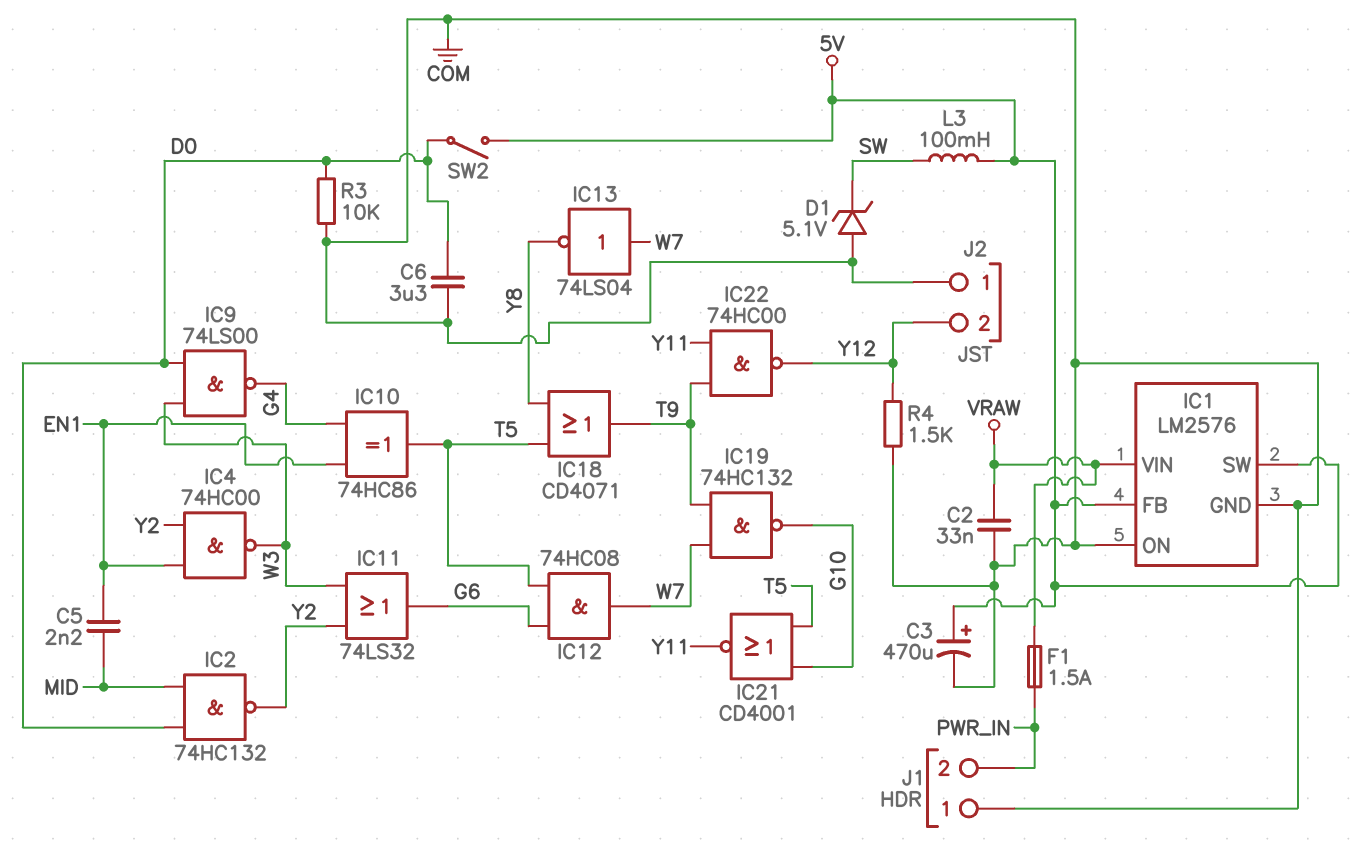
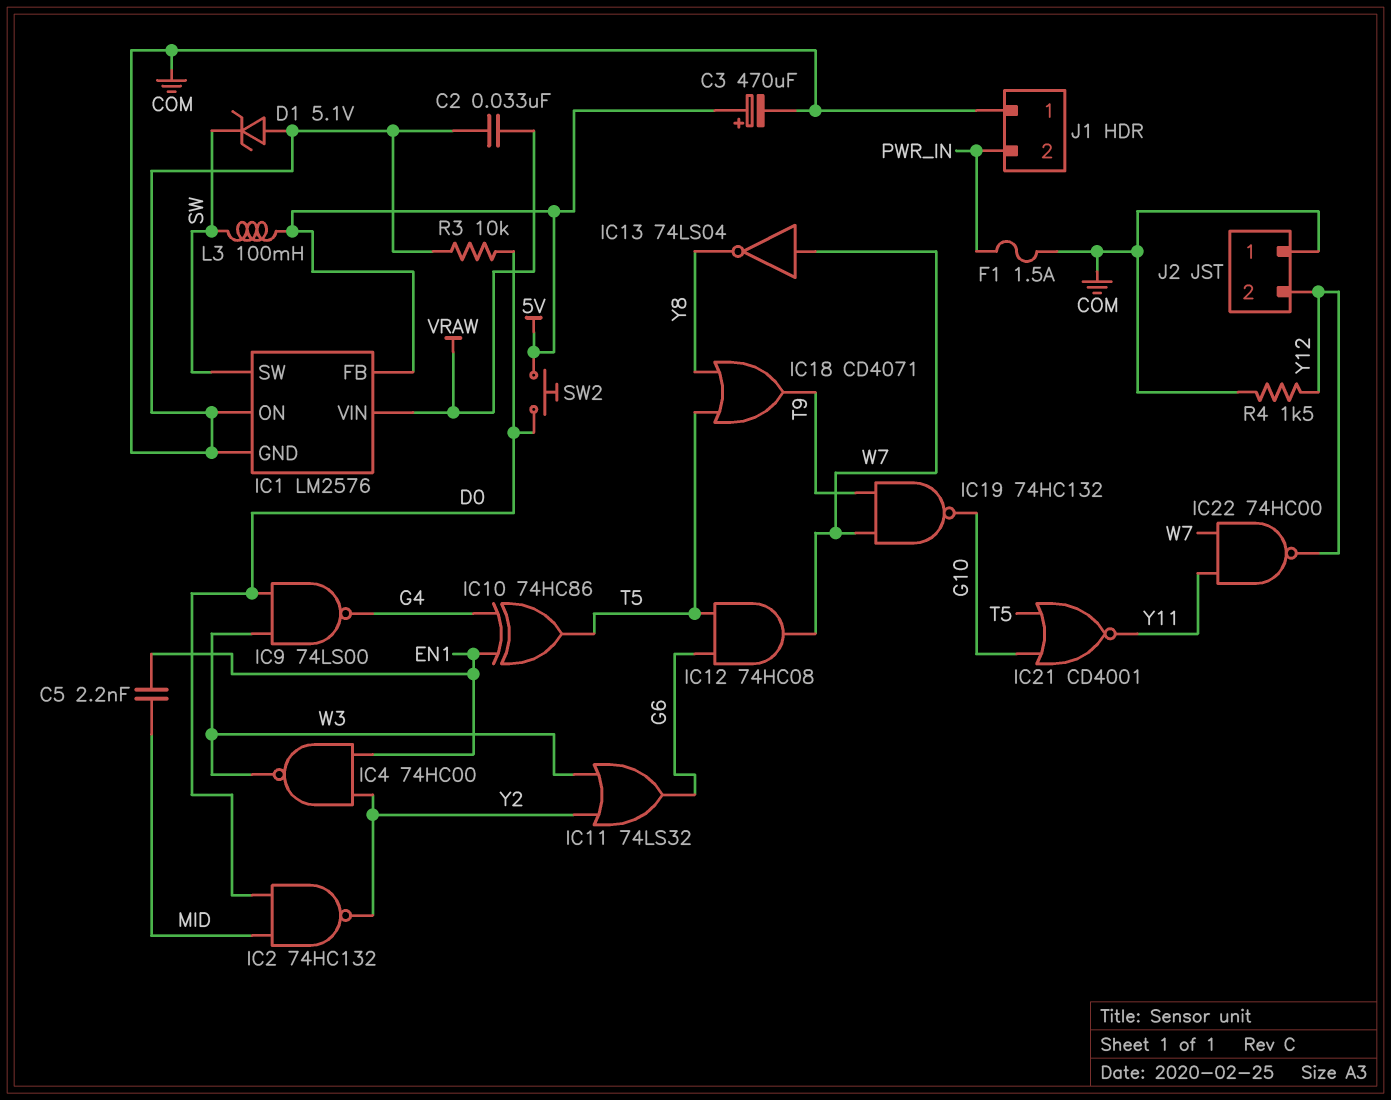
C6: 3.3uF (COM, D0) -> none
F1: 1.5A (PWR_IN, VRAW) -> 1.5A (COM, PWR_IN)
IC1 pin SW: 5V -> SW
IC22: NAND 74HC00 (in T9, in Y11, out Y12) -> NAND 74HC00 (in W7, in Y11, out Y12)
SW2: switch (5V, D0) -> button (5V, D0)

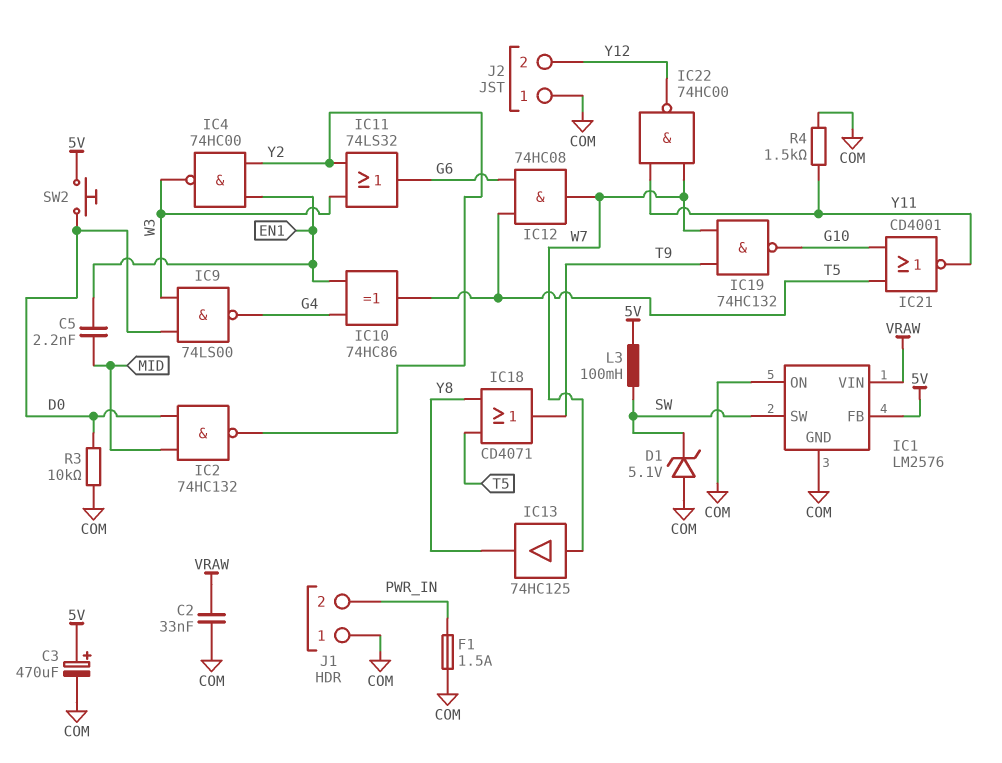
IC13: NOT 74LS04 (in W7, out Y8) -> buffer 74HC125 (in W7, out Y8)
R4: 1.5k (COM, Y12) -> 1.5k (COM, Y11)

